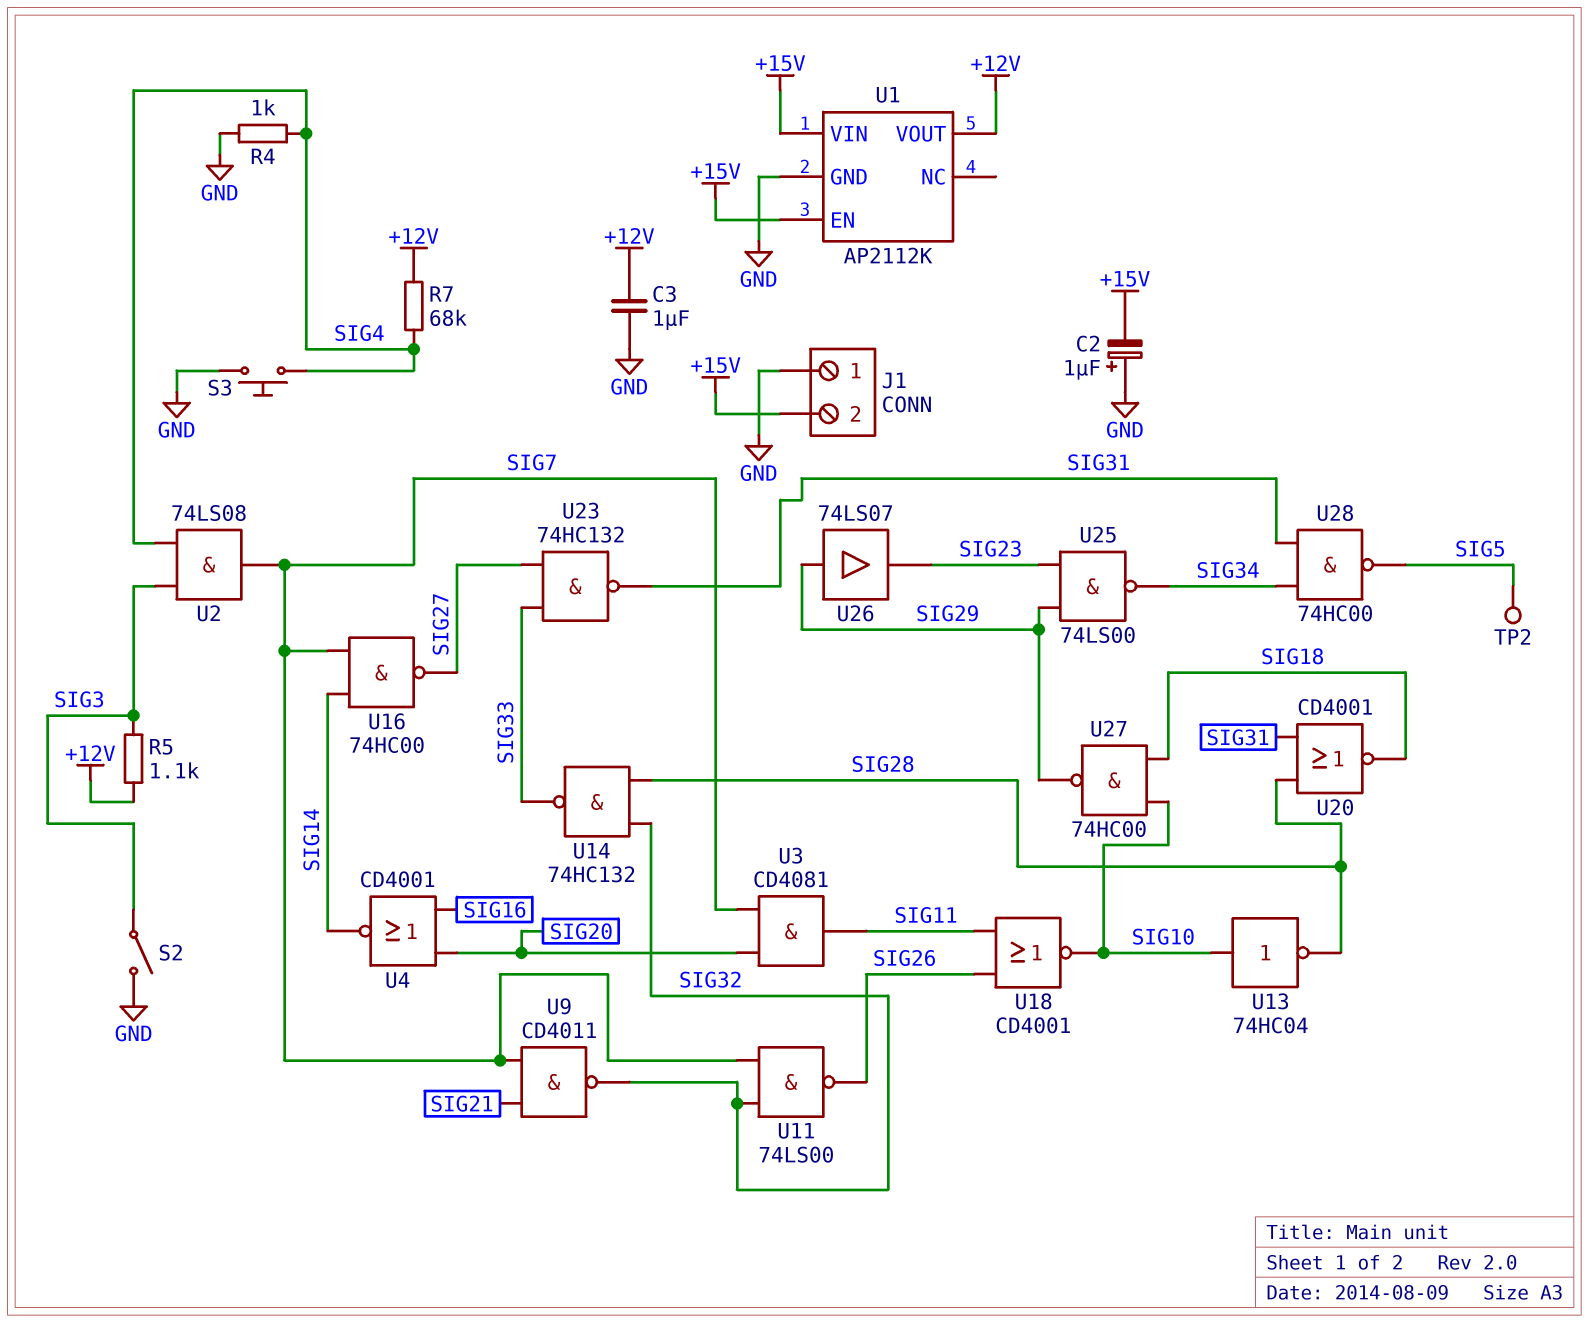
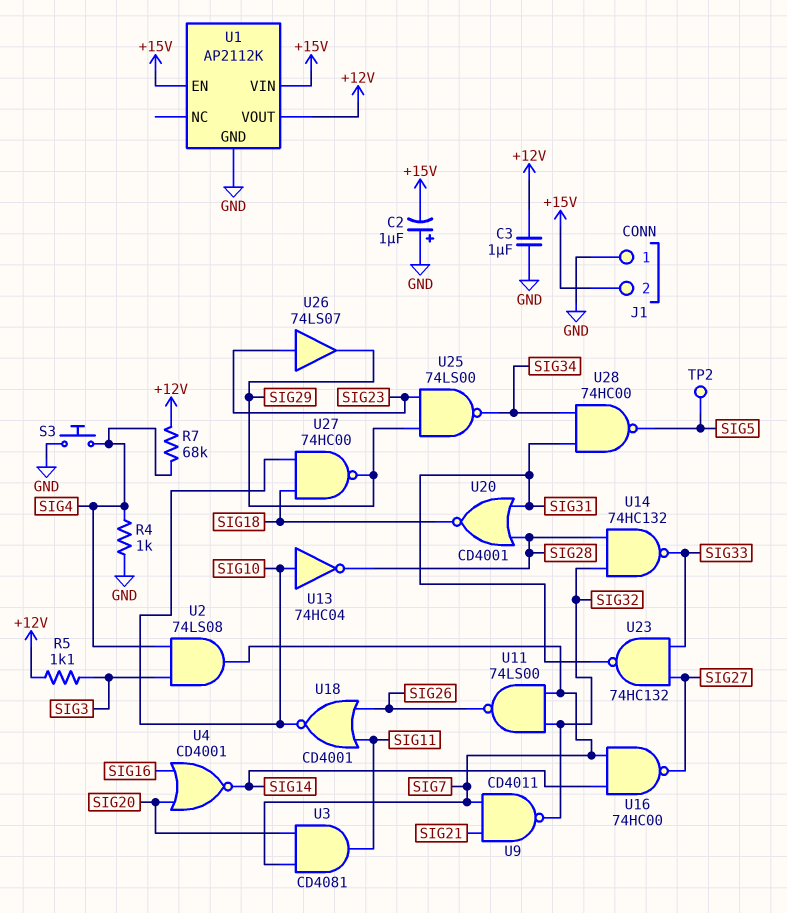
S2: switch (GND, SIG3) -> none
U26: buffer 74LS07 (in SIG29, out SIG23) -> buffer 74LS07 (in SIG23, out SIG29)

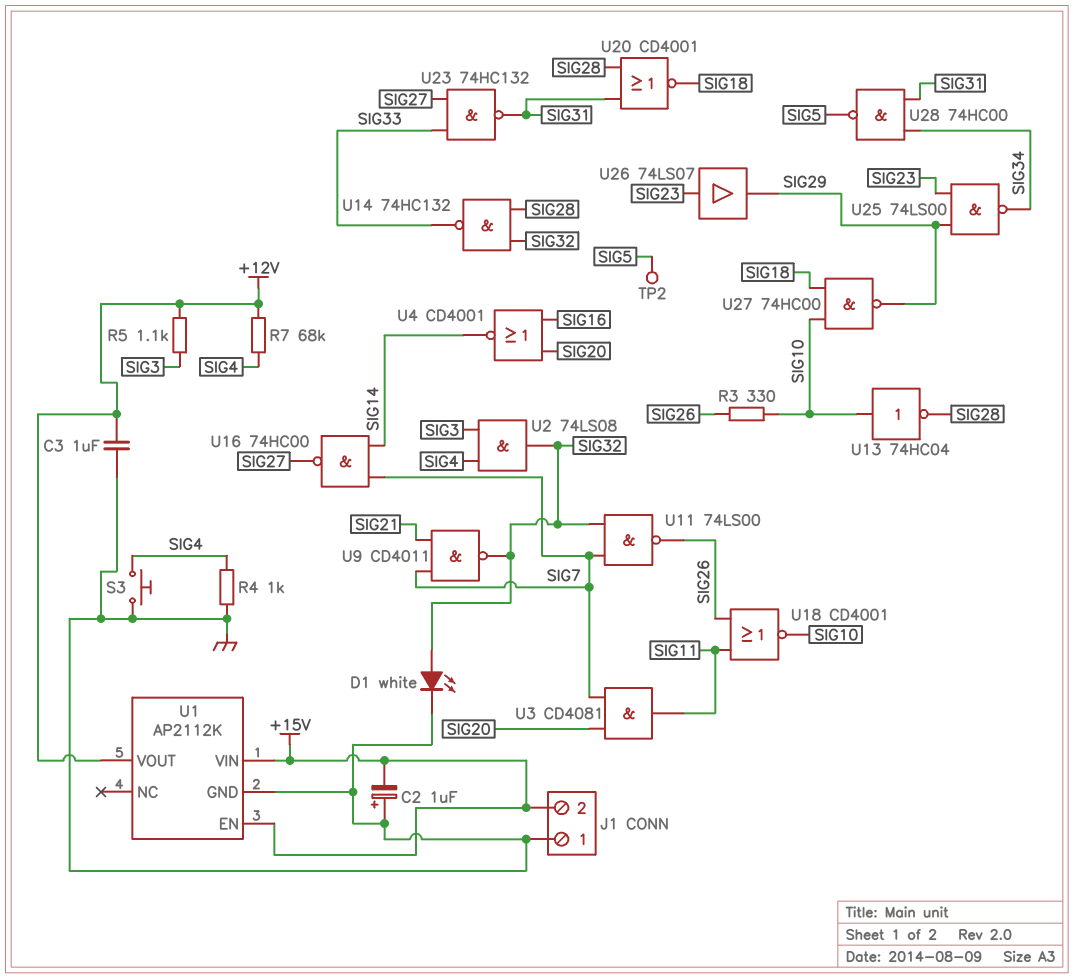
D1: none -> LED white (A SIG32, K GND)
R3: none -> 330 (SIG10, SIG26)
U2: AND 74LS08 (in SIG3, in SIG4, out SIG7) -> AND 74LS08 (in SIG3, in SIG4, out SIG32)

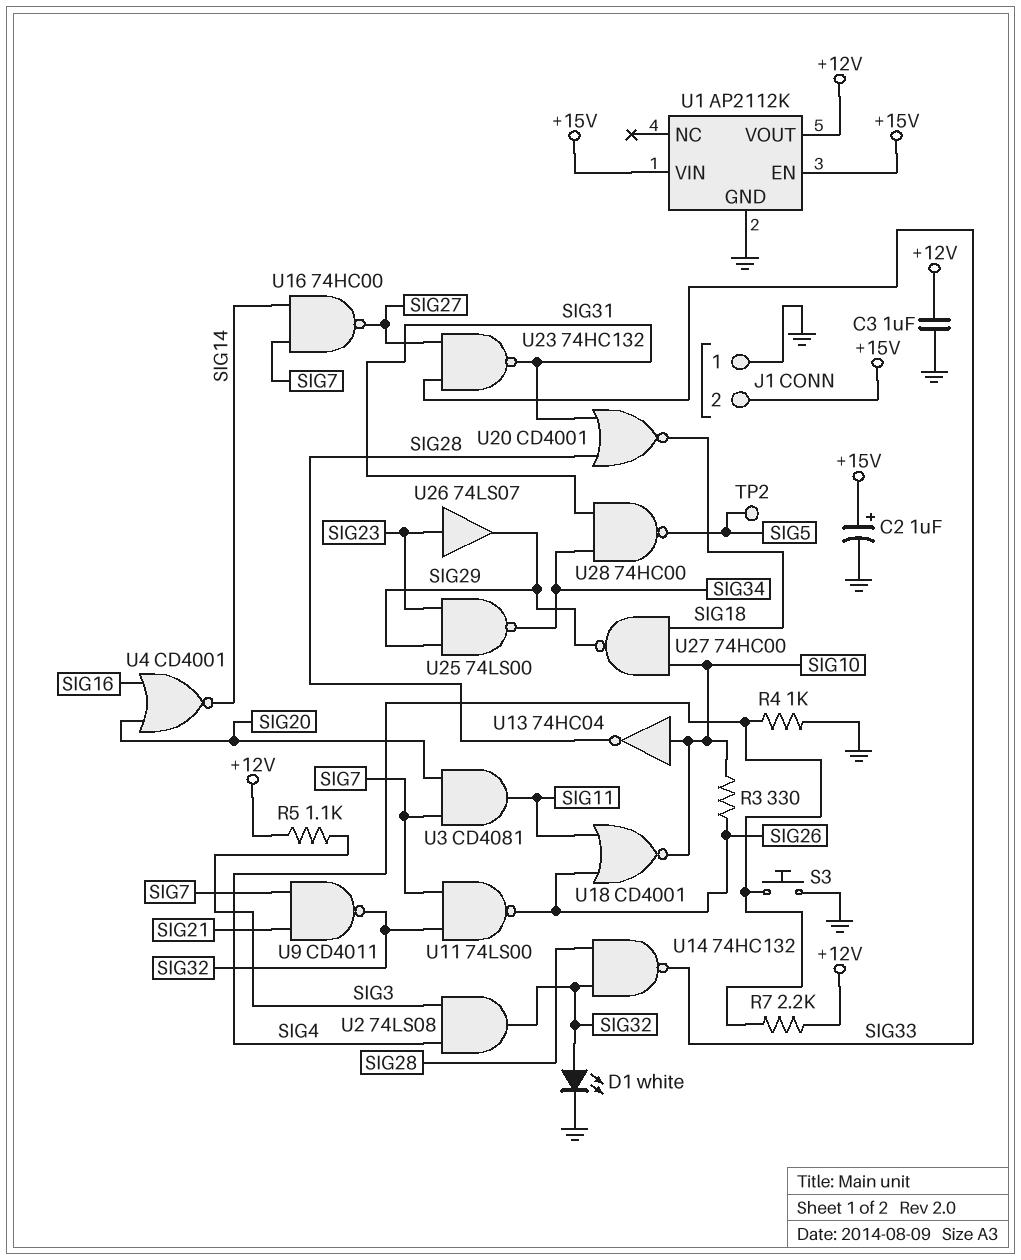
C2: 1uF (plus GND, minus +15V) -> 1uF (plus +15V, minus GND)
R7: 68k (+12V, SIG4) -> 2.2k (+12V, SIG4)

